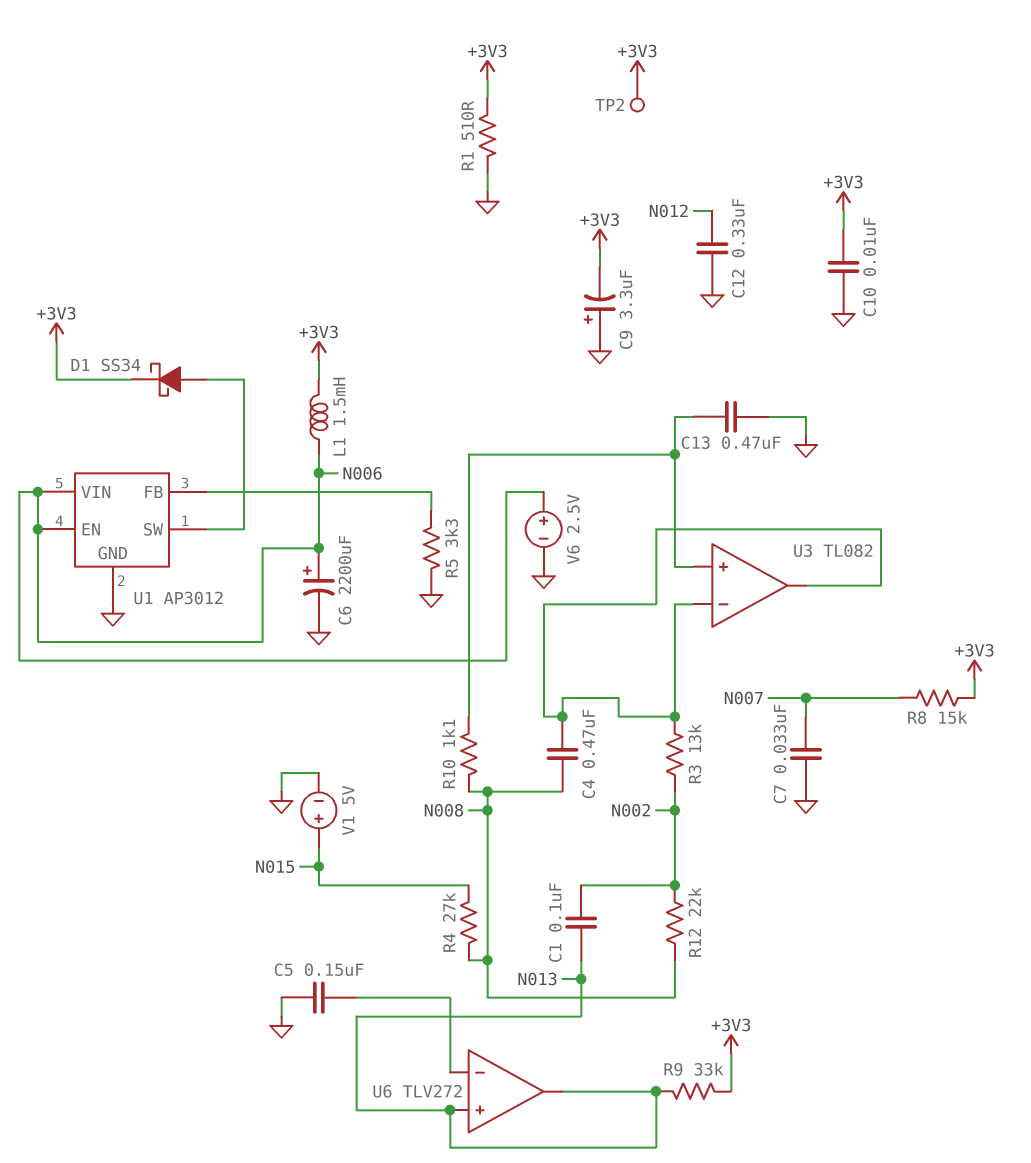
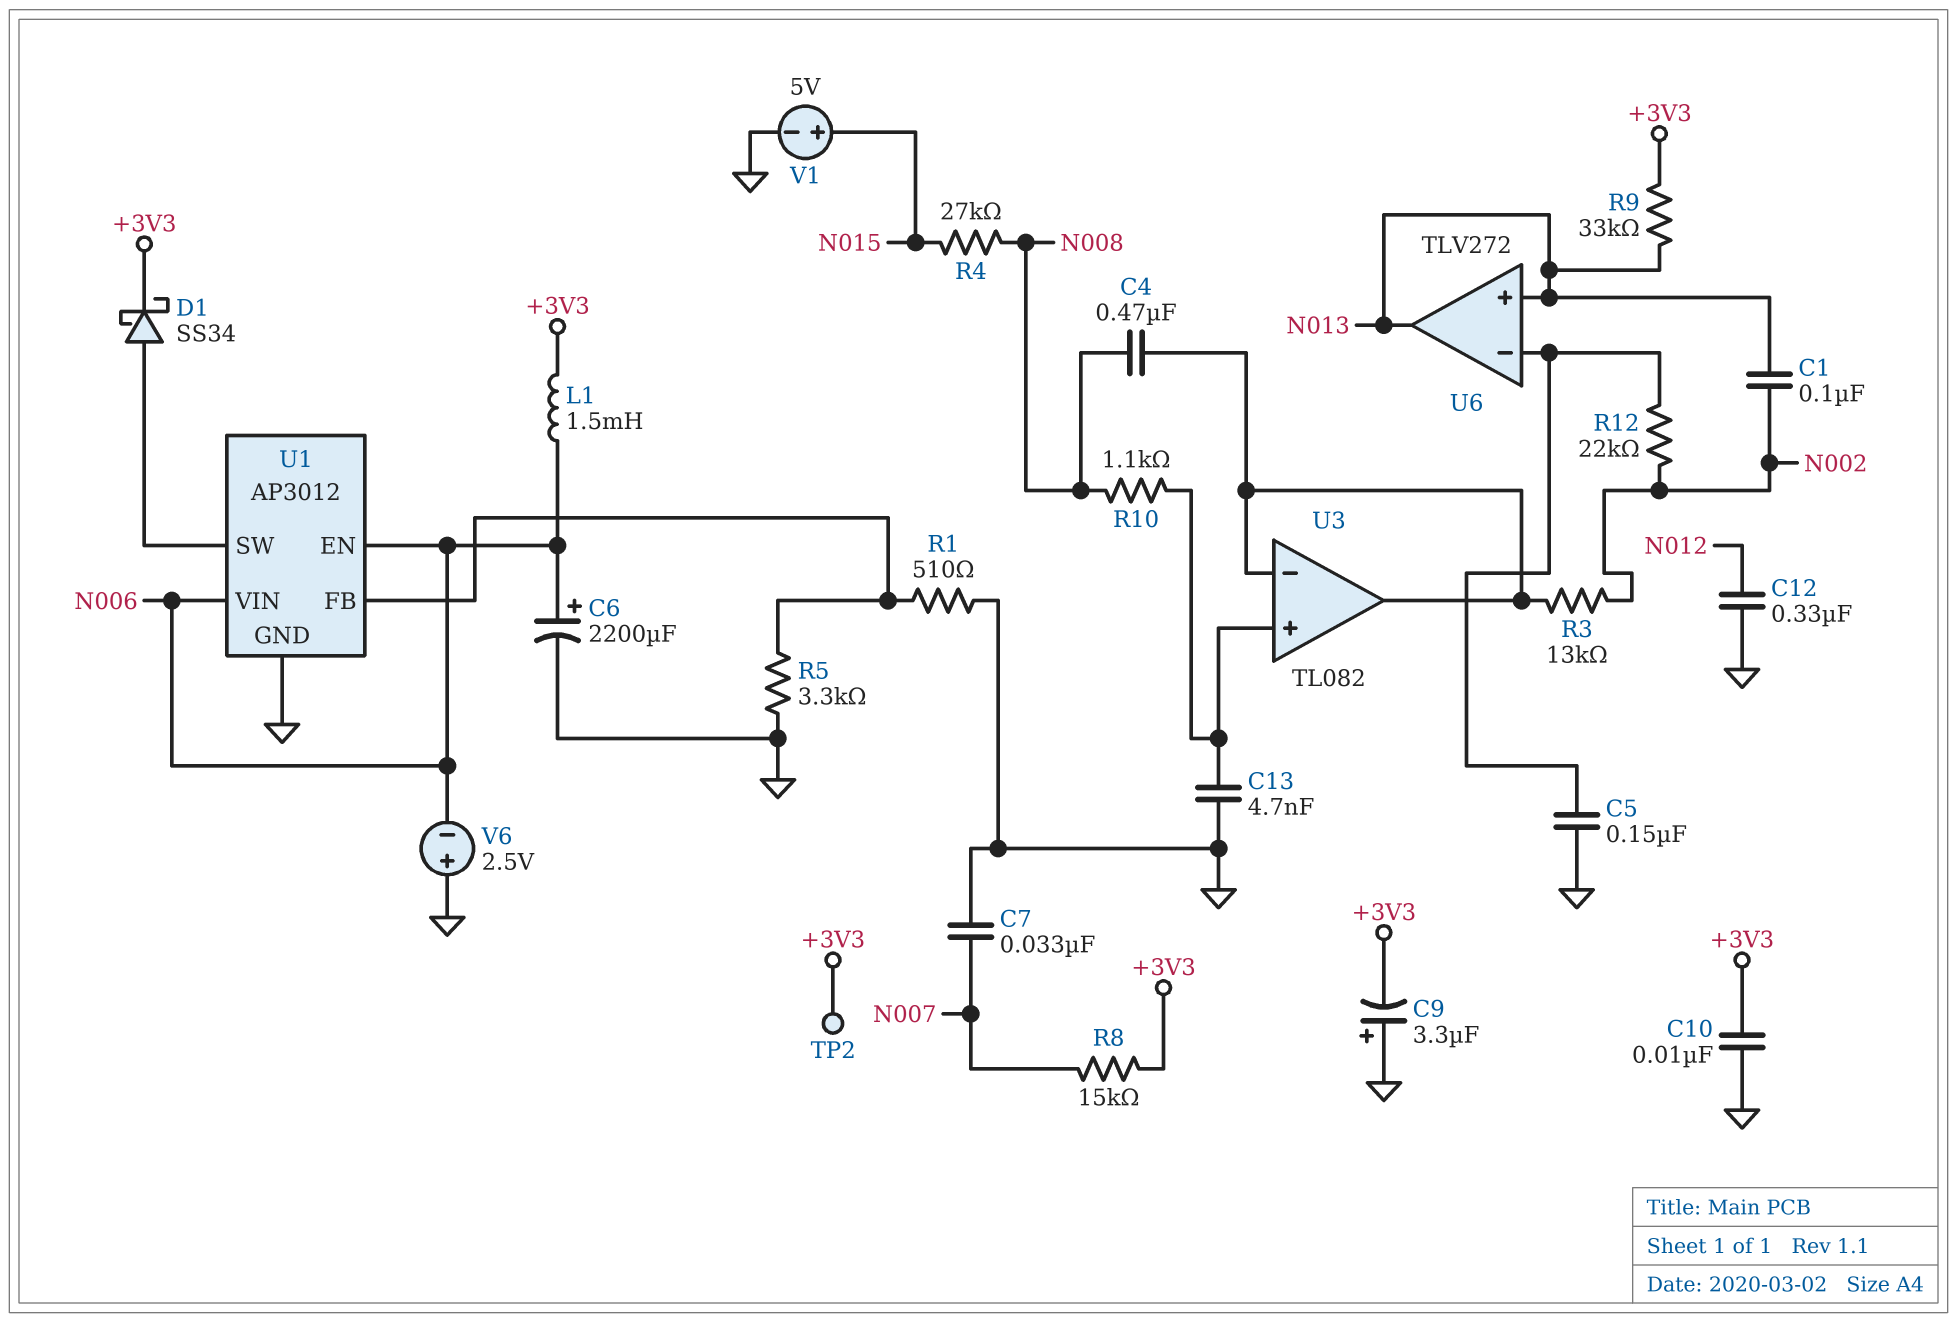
C13: 470nF (GND, U3/in+) -> 4.7nF (GND, U3/in+)
R1: 510 (+3V3, GND) -> 510 (GND, U1/FB)
R12: 22k (N002, N008) -> 22k (N002, U6/in-)
V6: 2.5V (plus N006, minus GND) -> 2.5V (plus GND, minus N006)

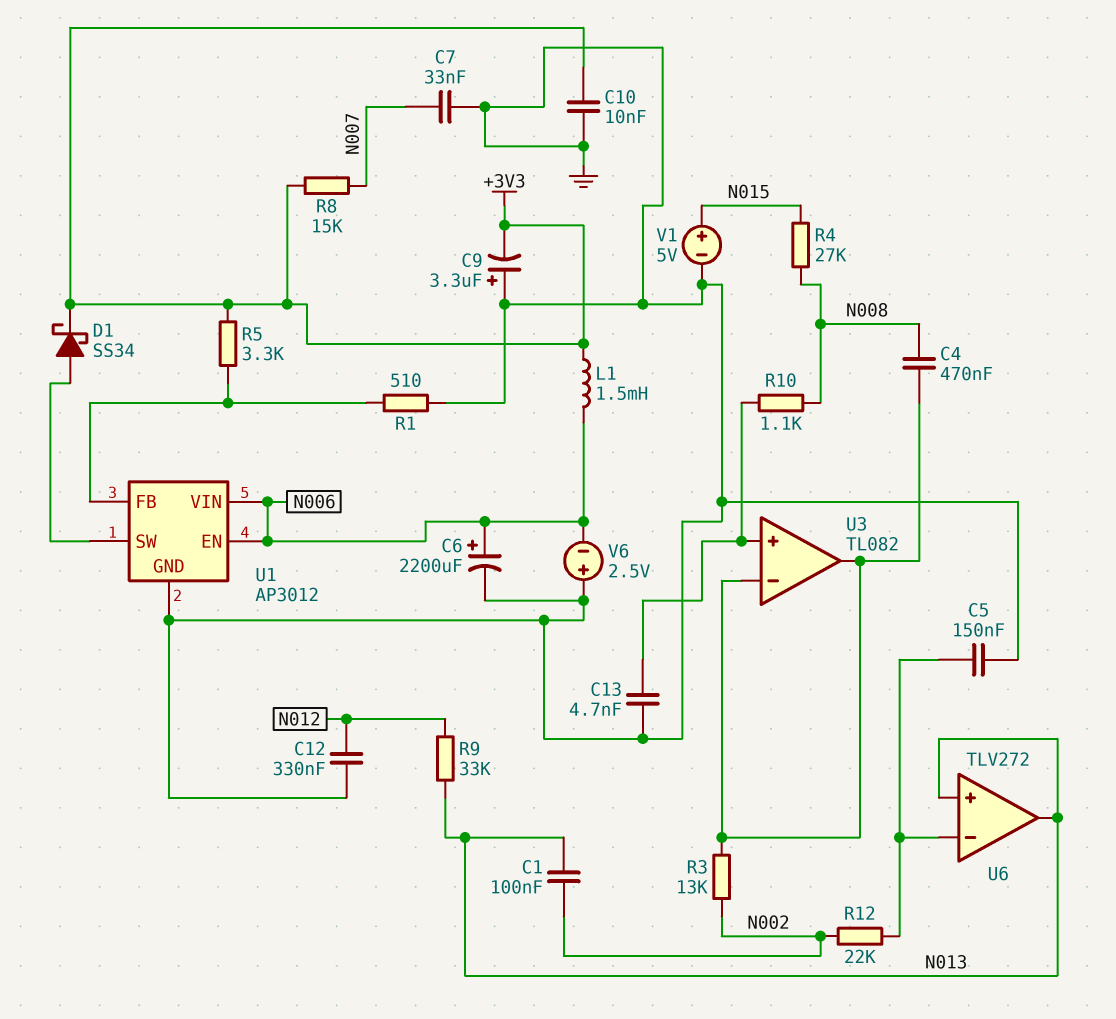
R5: 3.3k (GND, U1/FB) -> 3.3k (+3V3, U1/FB)
R9: 33k (+3V3, N013) -> 33k (N012, N013)
TP2: test point (+3V3) -> none

